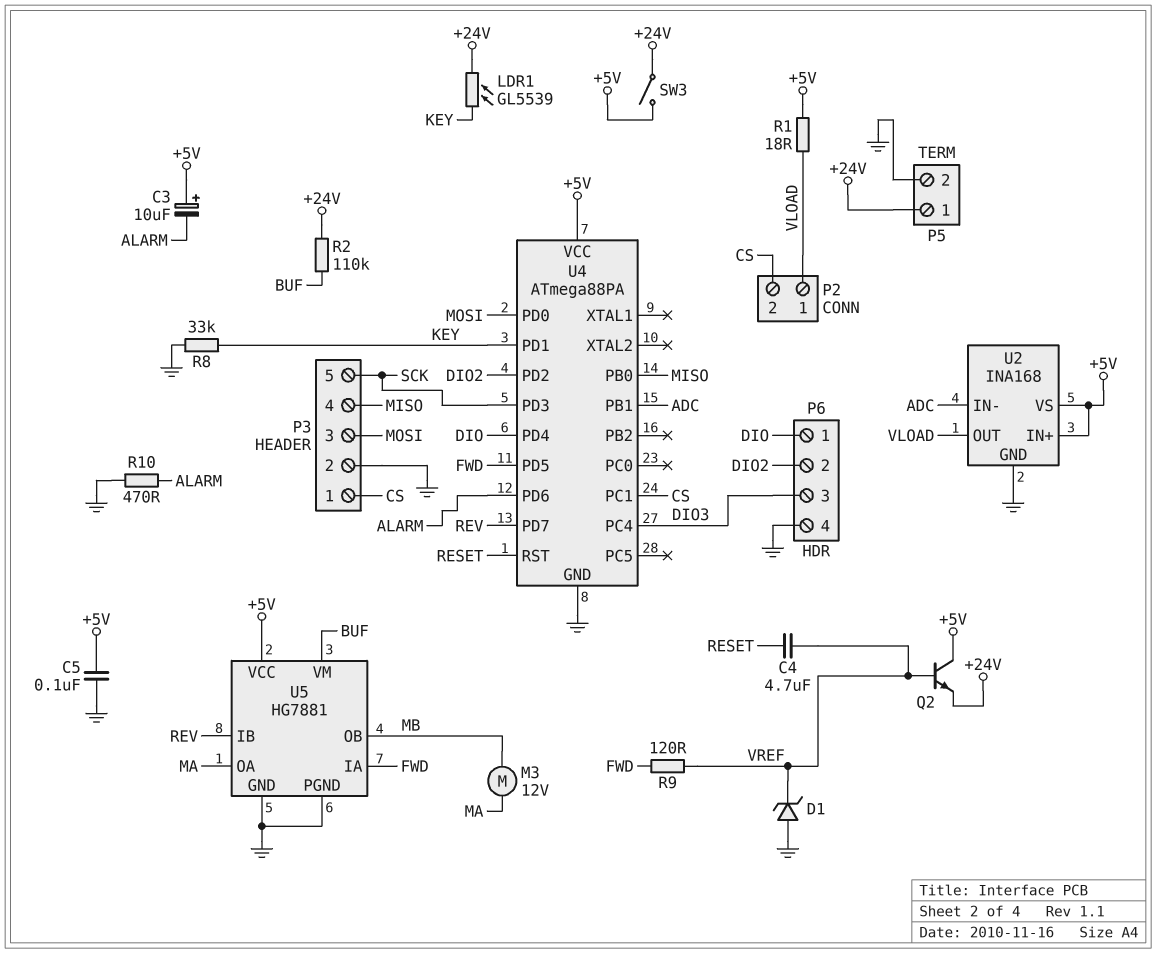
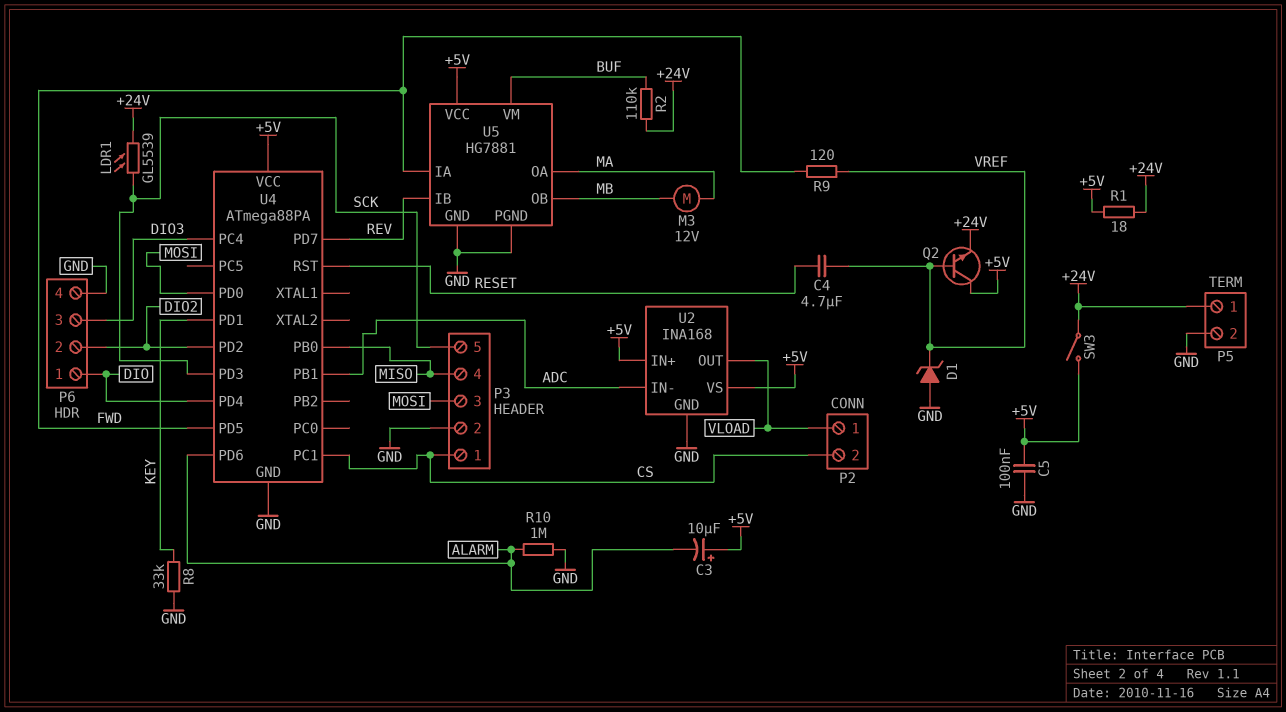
LDR1: GL5539 (+24V, KEY) -> GL5539 (+24V, SCK)
R1: 18 (+5V, VLOAD) -> 18 (+5V, +24V)
R10: 470 (ALARM, GND) -> 1M (ALARM, GND)

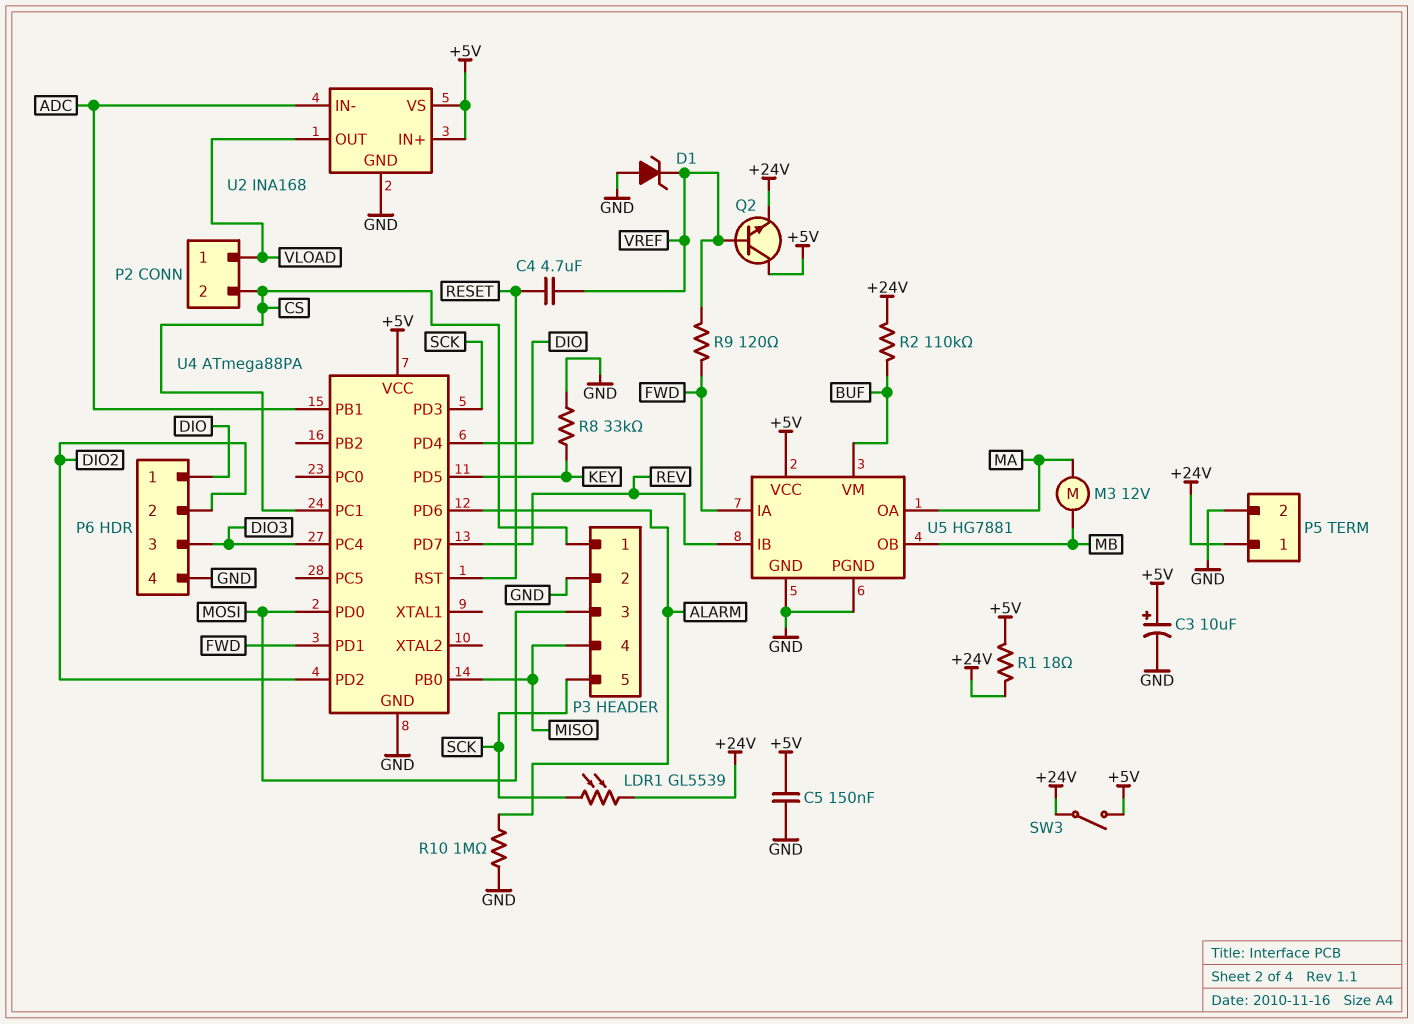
C3: 10uF (plus +5V, minus ALARM) -> 10uF (plus +5V, minus GND)
C5: 100nF (+5V, GND) -> 150nF (+5V, GND)
U4 pin PD1: KEY -> FWD
U4 pin PD5: FWD -> KEY

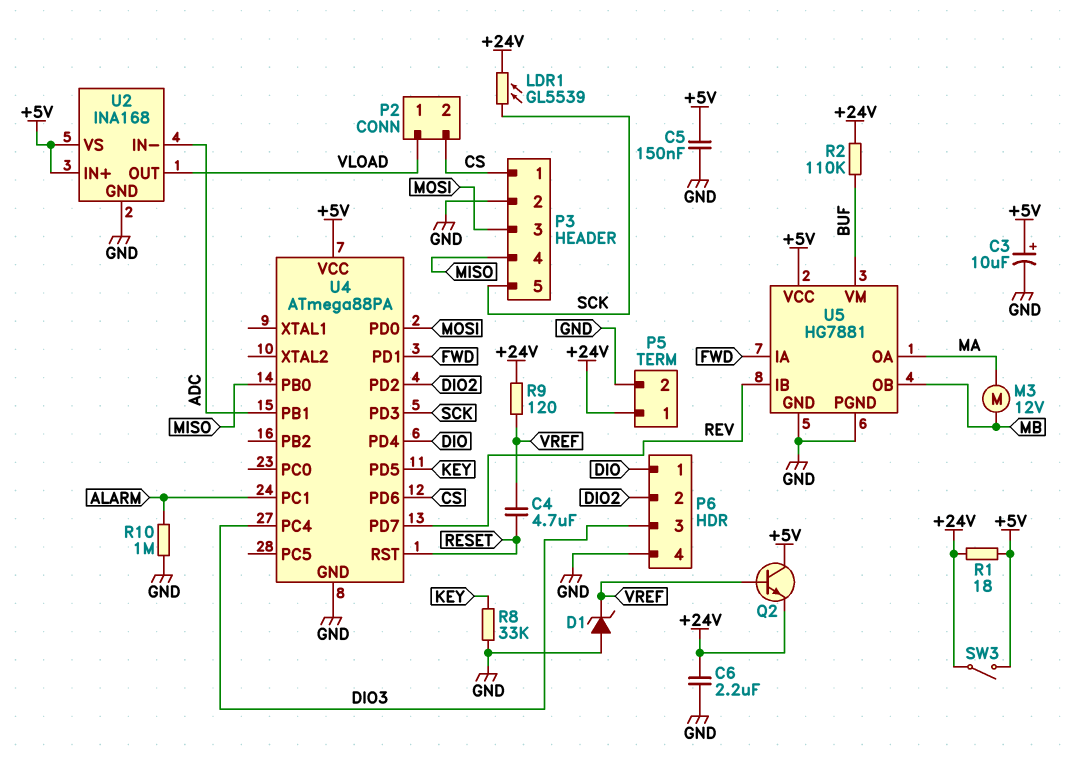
C6: none -> 2.2uF (+24V, GND)
R9: 120 (FWD, VREF) -> 120 (+24V, VREF)
U4 pin PC1: CS -> ALARM
U4 pin PD6: ALARM -> CS

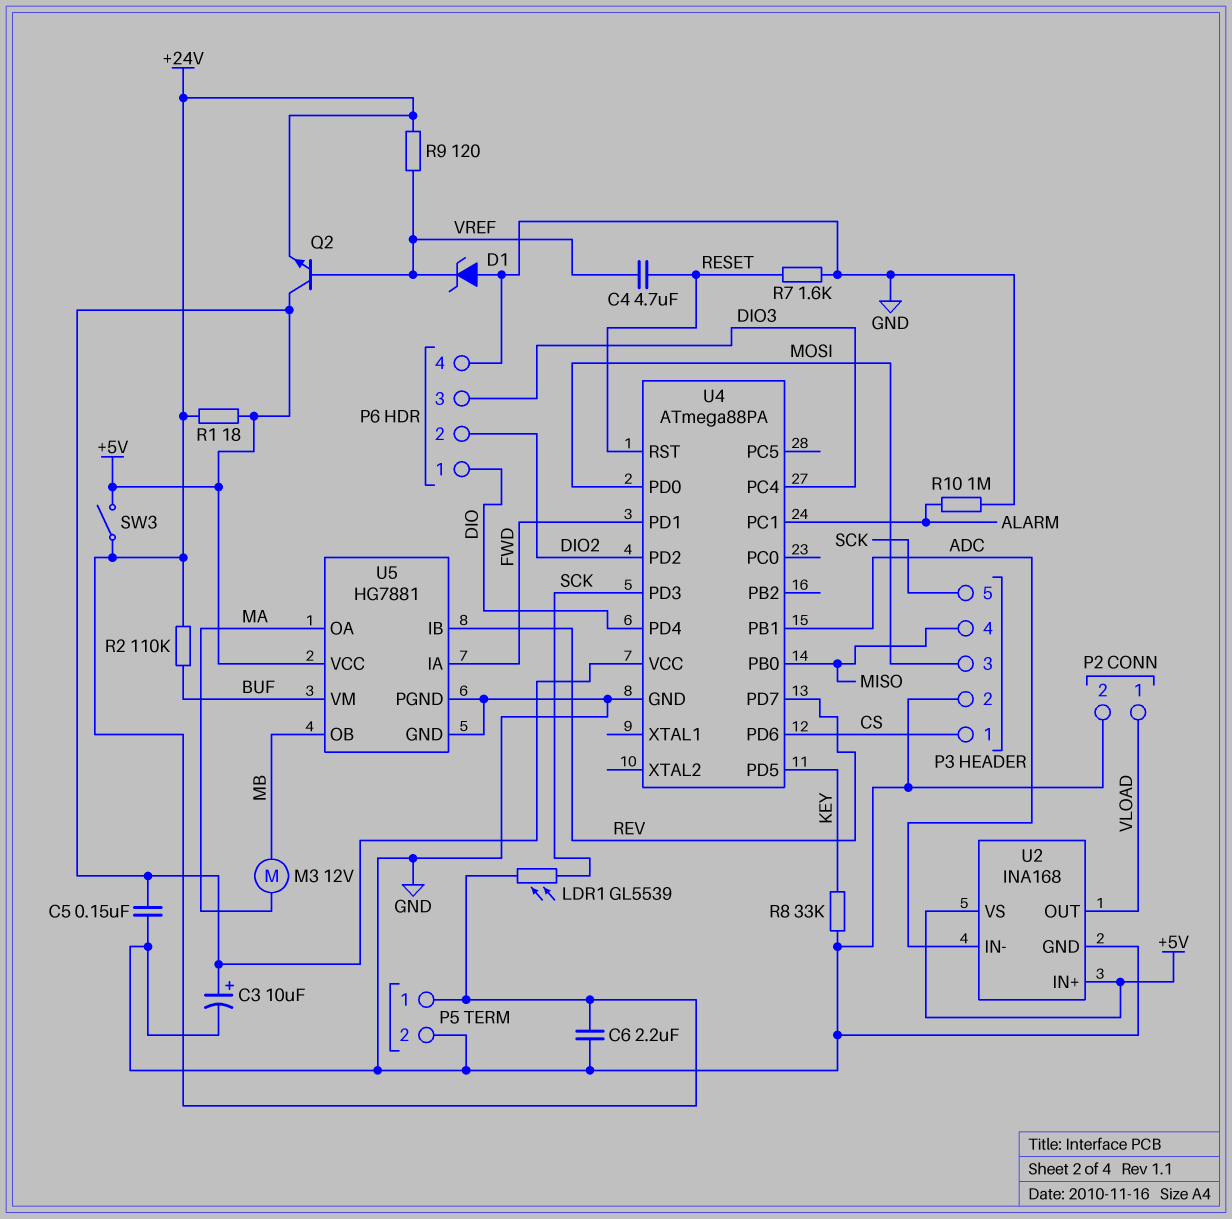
P2 pin 2: CS -> GND
R7: none -> 1.6k (GND, RESET)

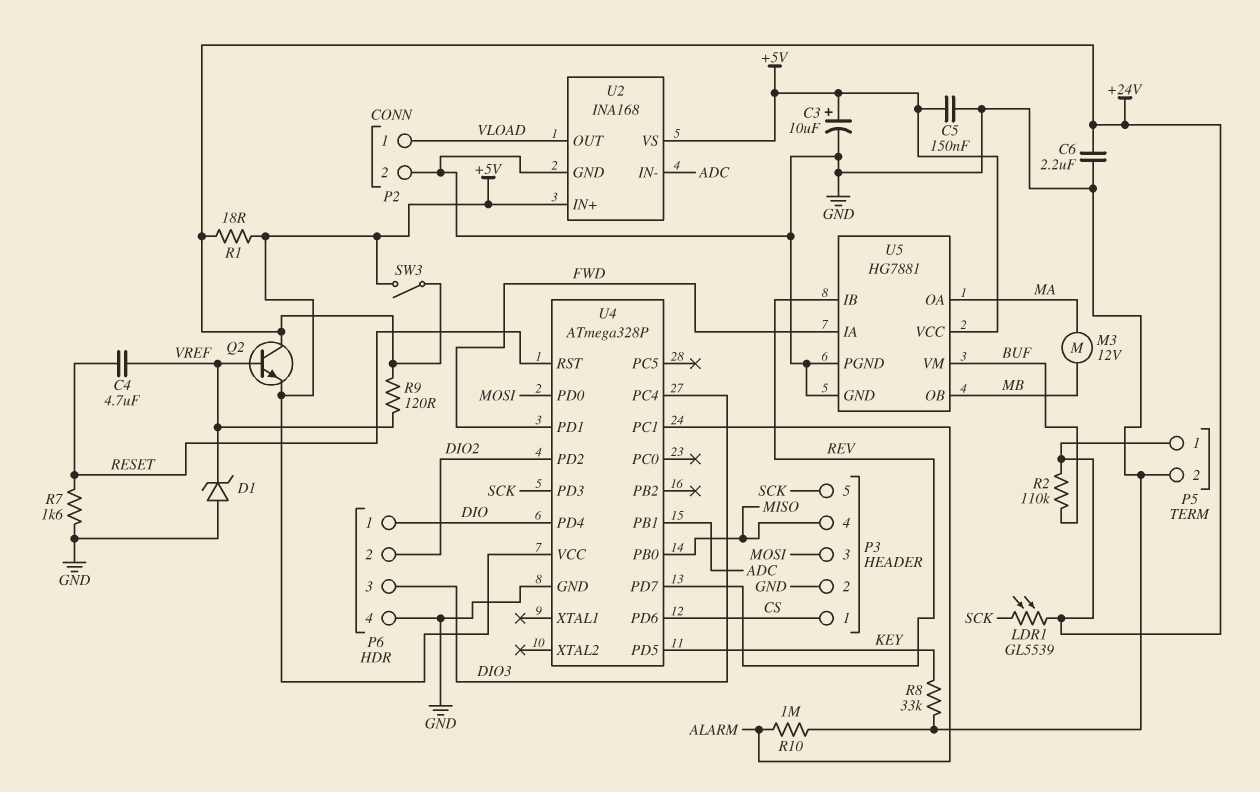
Q2: NPN (B VREF, C +5V, E +24V) -> NPN (B VREF, C +24V, E +5V)
U4: ATmega88PA -> ATmega328P

